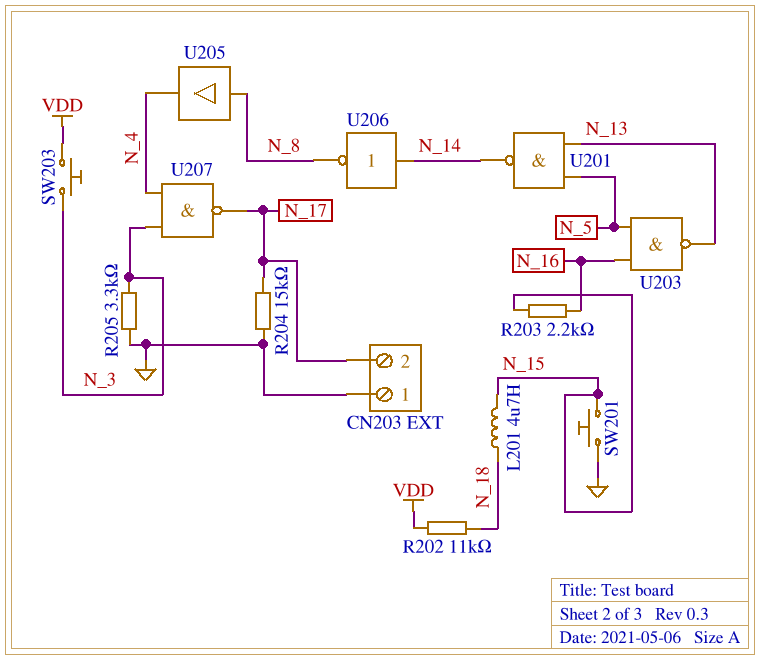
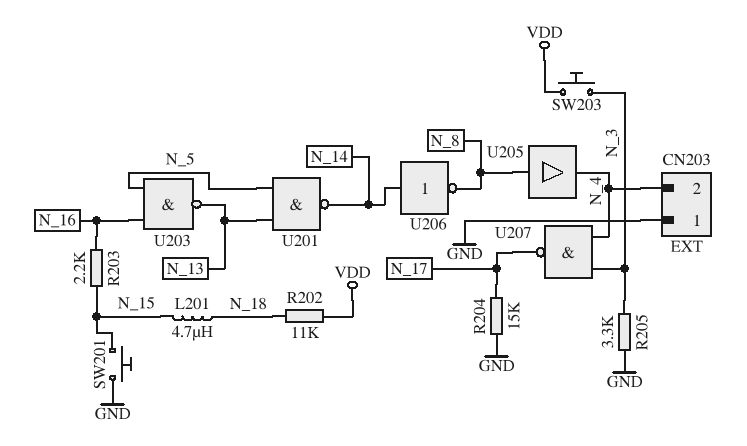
CN203 pin 2: N_17 -> N_4

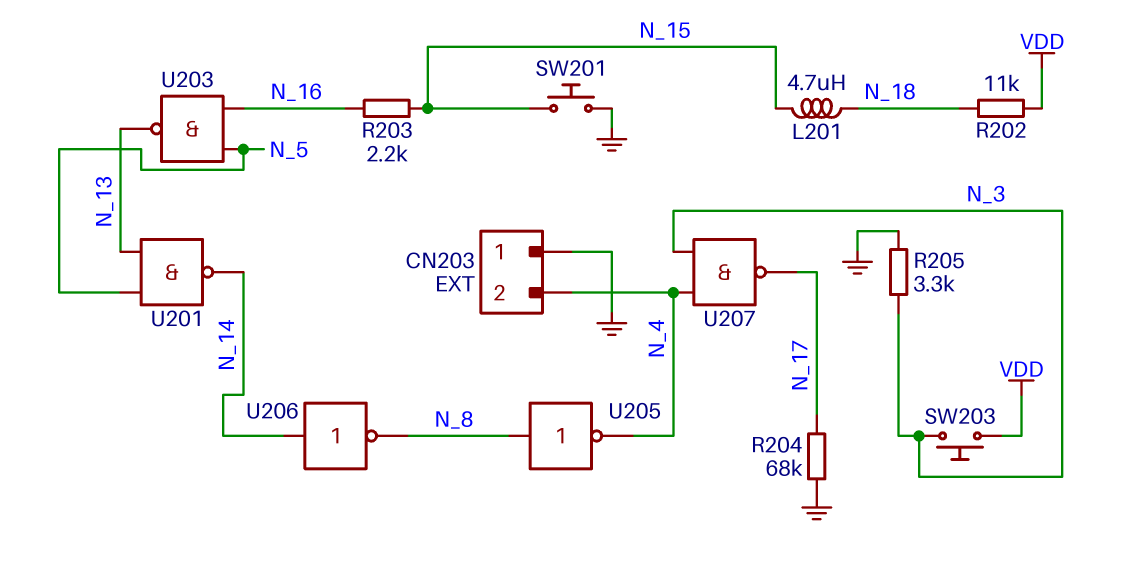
R204: 15k (GND, N_17) -> 68k (GND, N_17)
U205: buffer (in N_8, out N_4) -> NOT (in N_8, out N_4)

